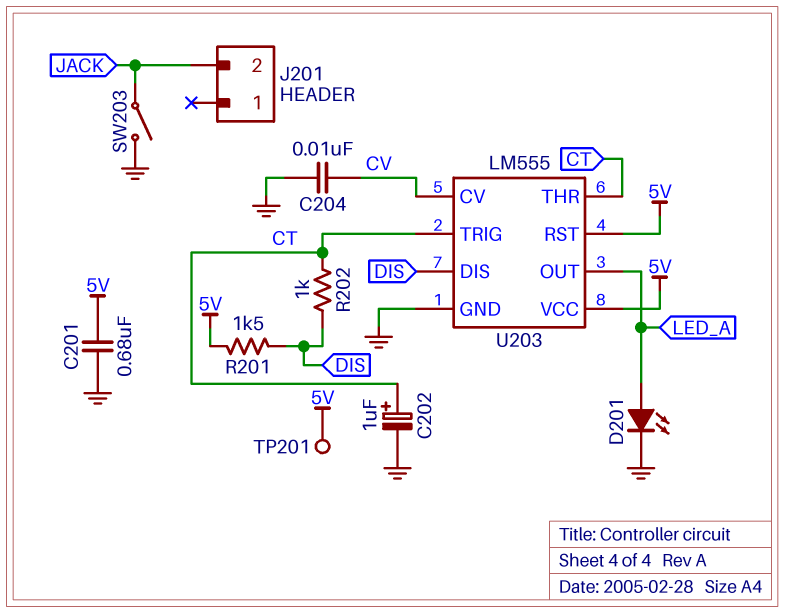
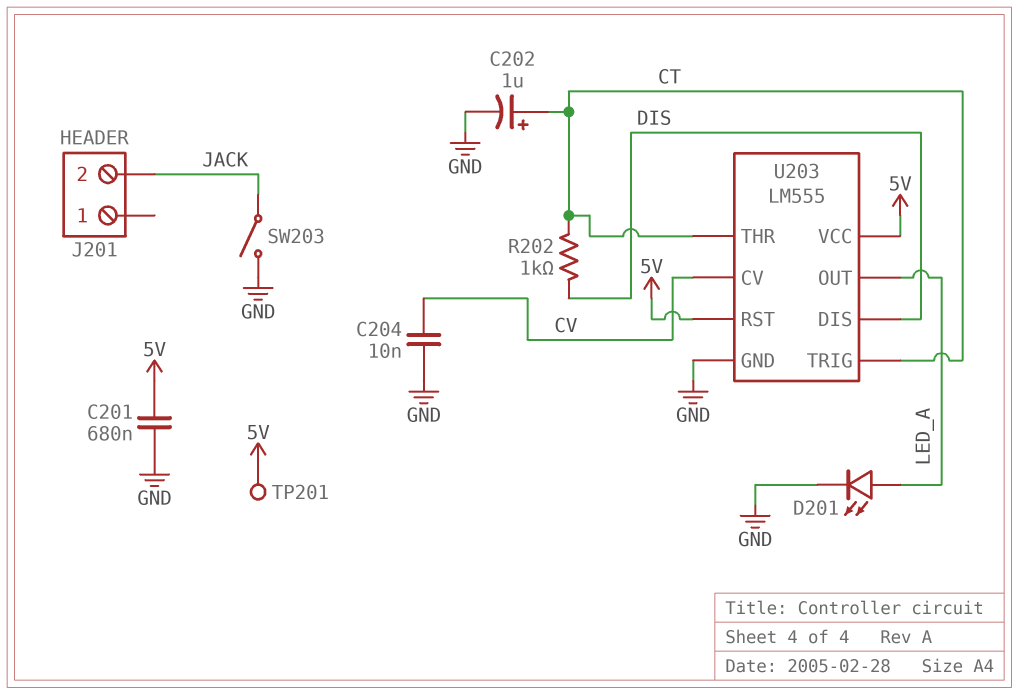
R201: 1.5k (5V, DIS) -> none

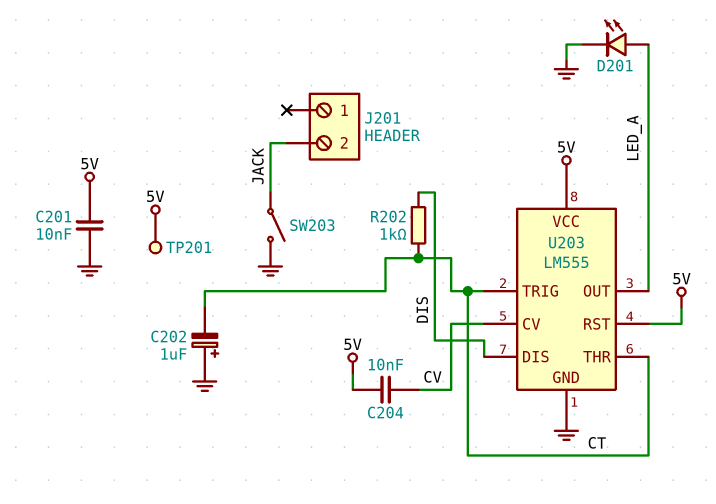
C201: 680nF (5V, GND) -> 10nF (5V, GND)
C202: 1uF (plus CT, minus GND) -> 1uF (plus GND, minus CT)
C204: 10nF (CV, GND) -> 10nF (5V, CV)

